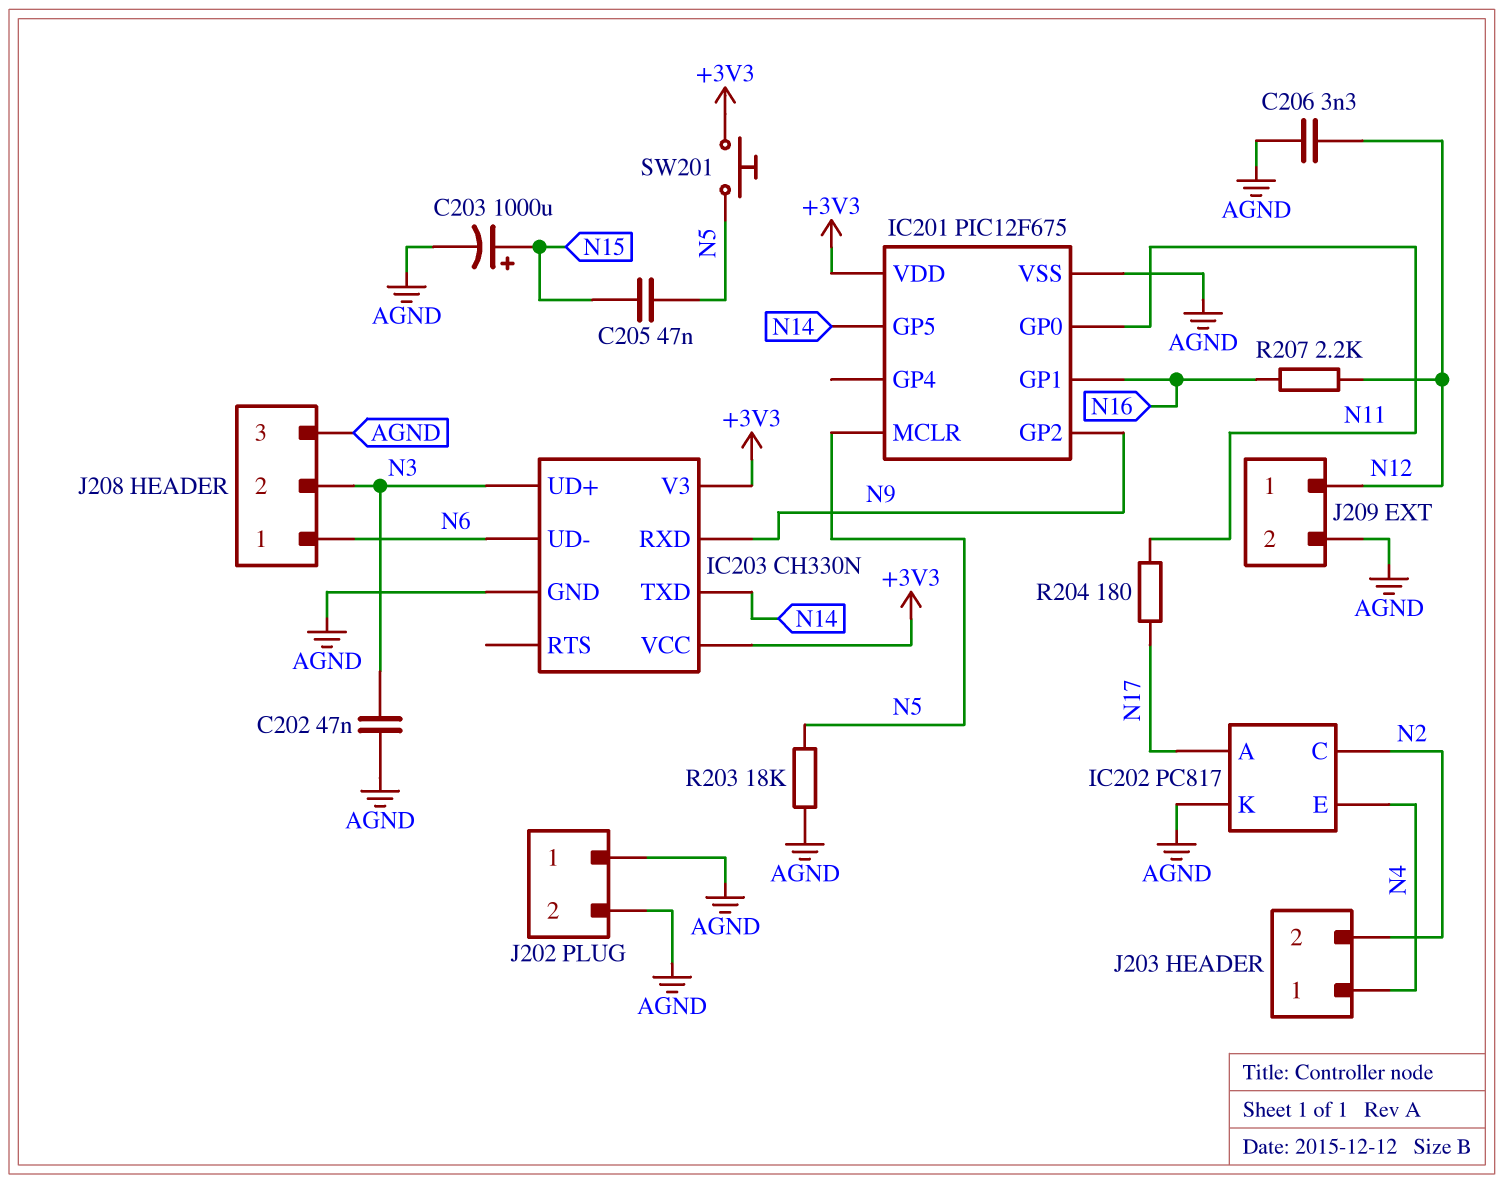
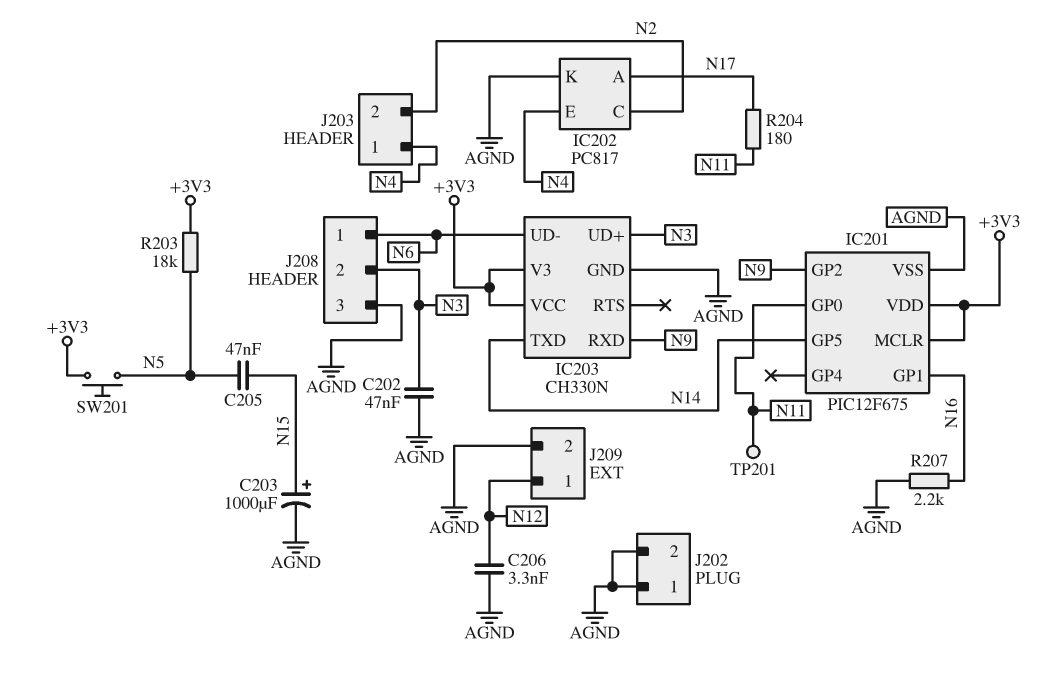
IC201 pin MCLR: N5 -> +3V3
R203: 18k (AGND, N5) -> 18k (+3V3, N5)
R207: 2.2k (N12, N16) -> 2.2k (AGND, N16)
TP201: none -> test point (N11)

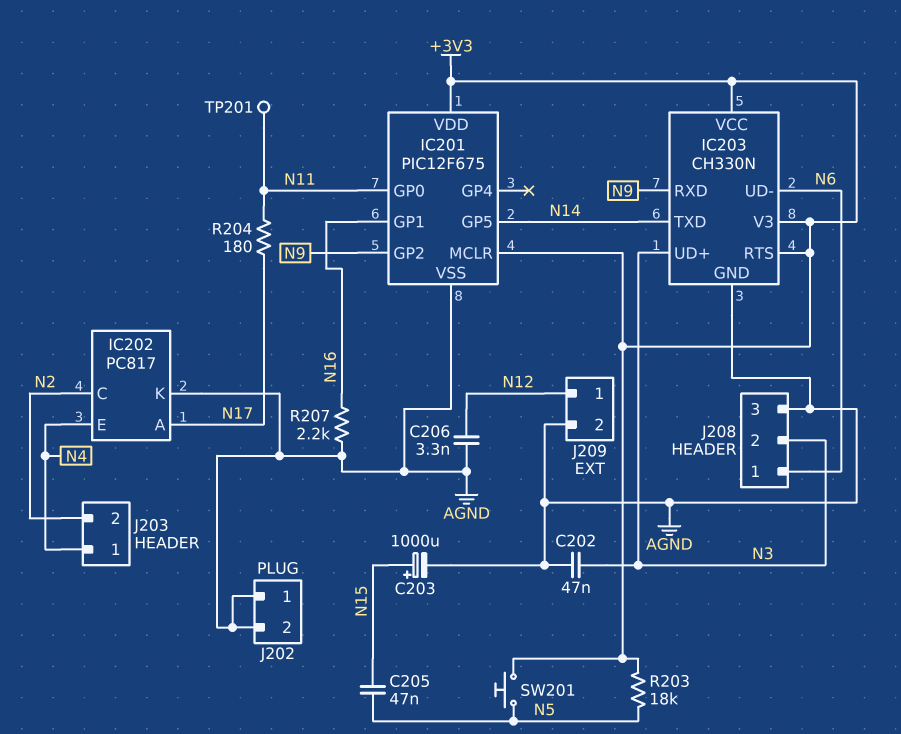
IC203 pin RTS: none -> +3V3

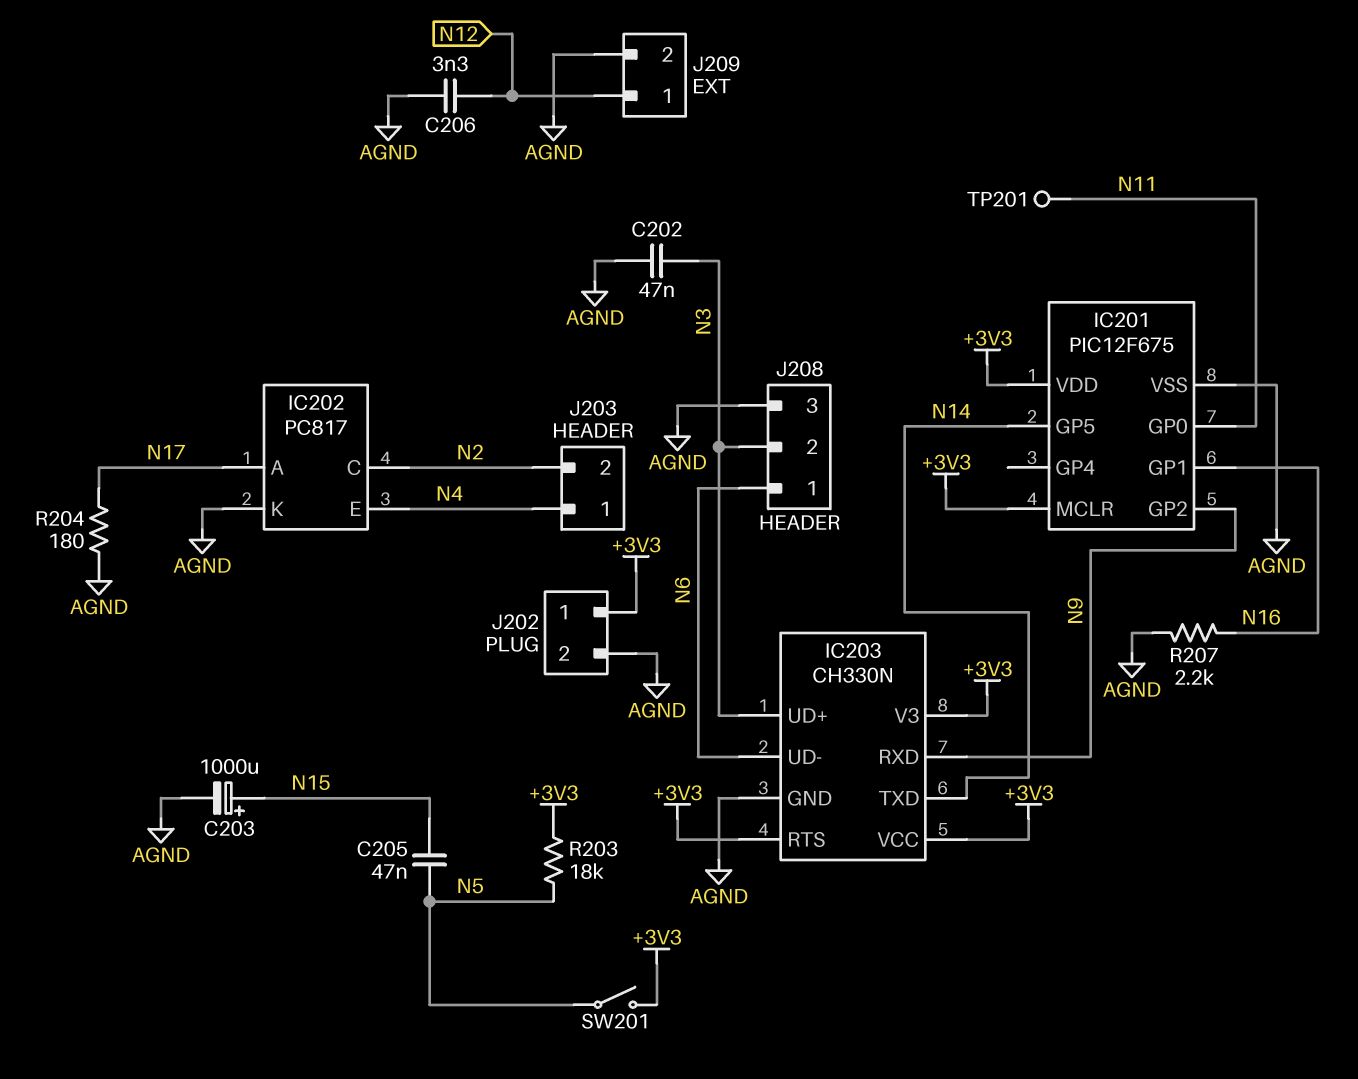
J202 pin 1: AGND -> +3V3
R204: 180 (N11, N17) -> 180 (AGND, N17)
SW201: button (+3V3, N5) -> switch (+3V3, N5)

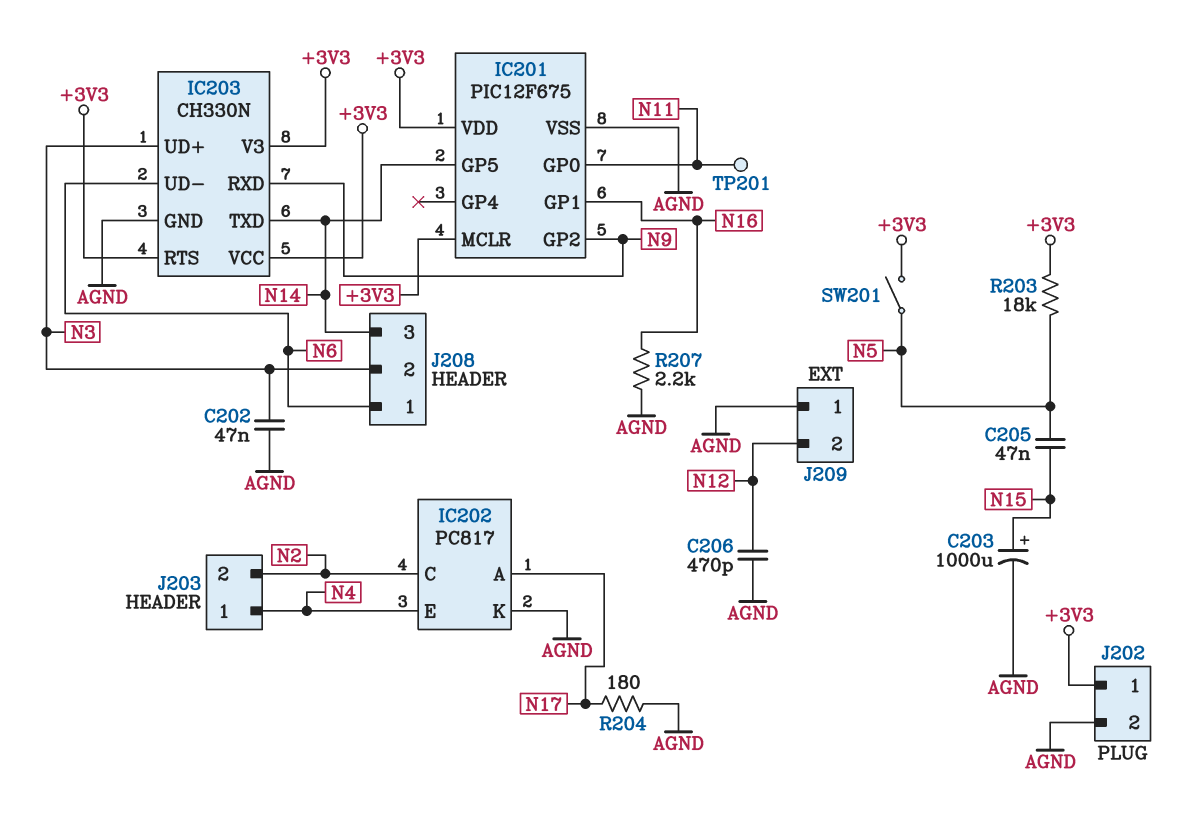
C206: 3.3nF (AGND, N12) -> 470pF (AGND, N12)
J208 pin 3: AGND -> N14
J209 pin 1: N12 -> AGND
J209 pin 2: AGND -> N12

